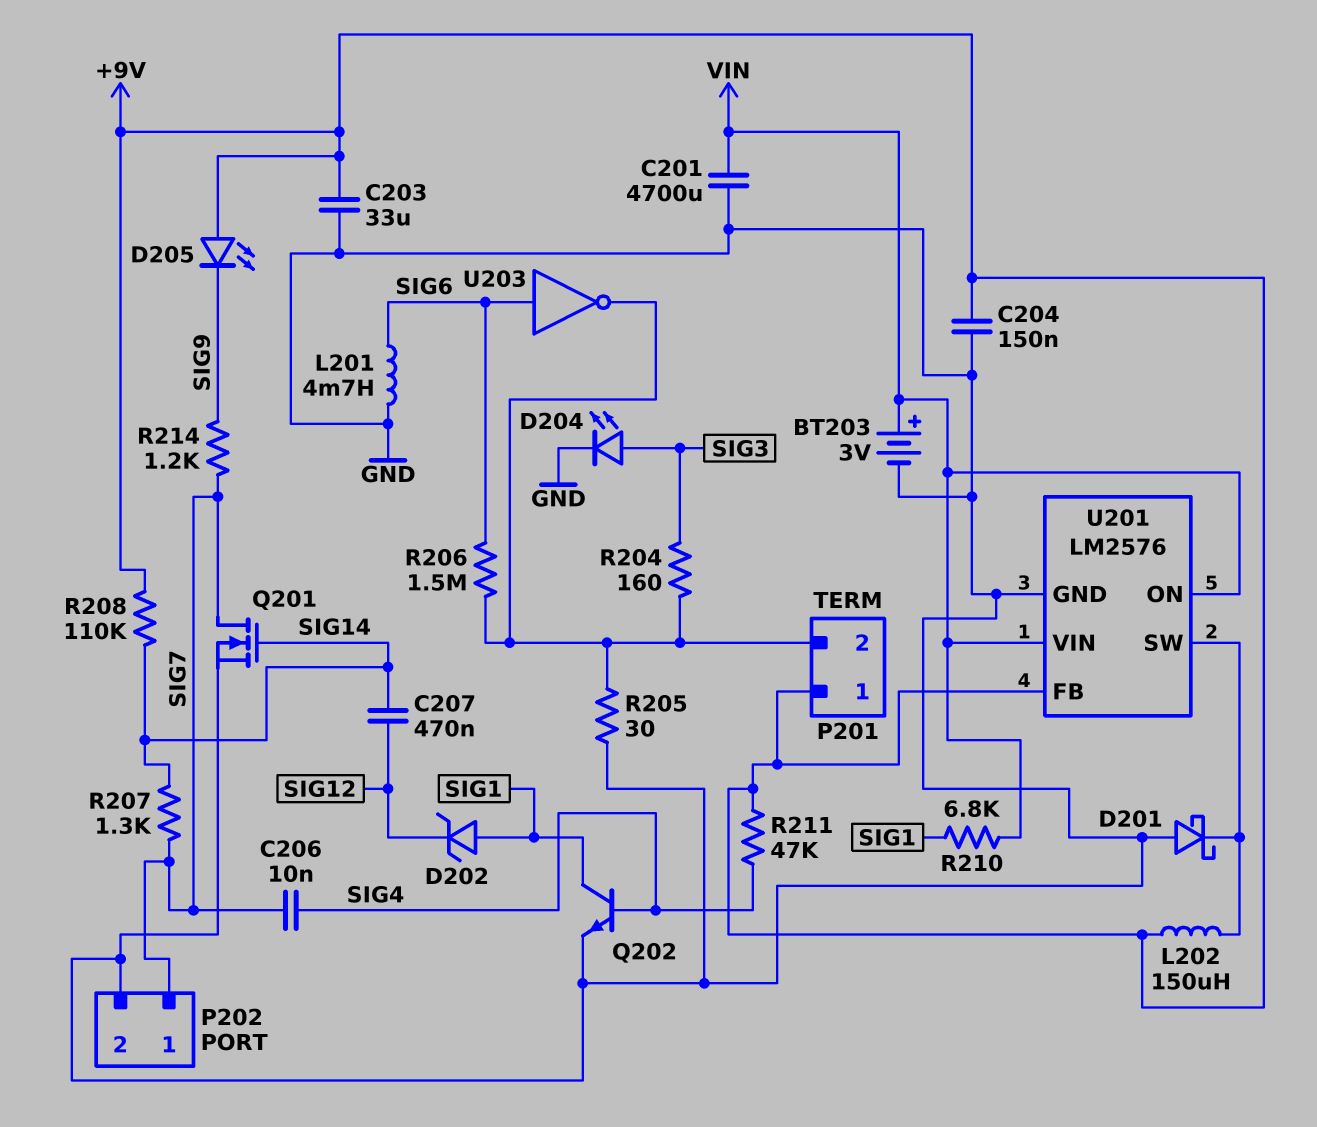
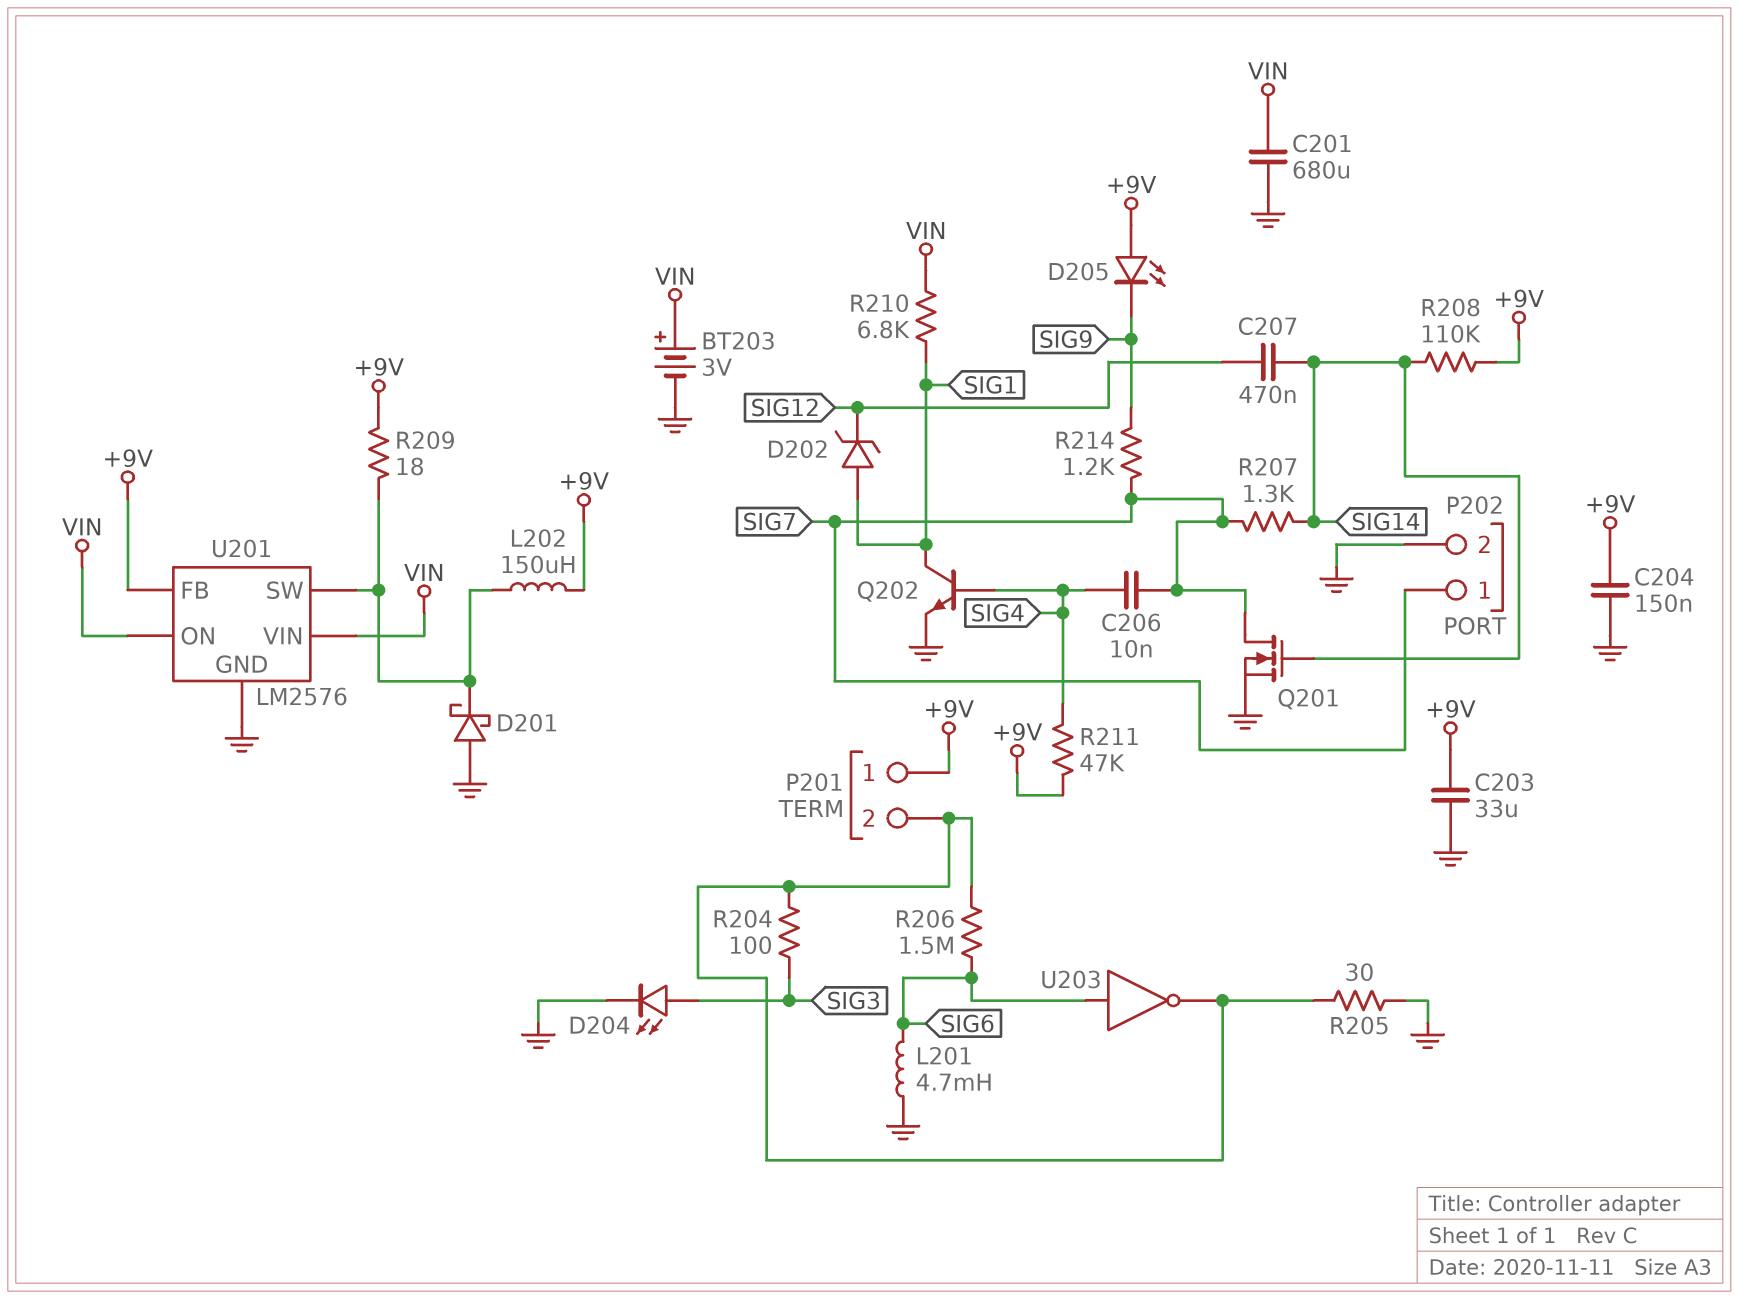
C201: 4700uF (GND, VIN) -> 680uF (GND, VIN)
R204: 160 (P201/2, SIG3) -> 100 (P201/2, SIG3)
R209: none -> 18 (+9V, U201/SW)

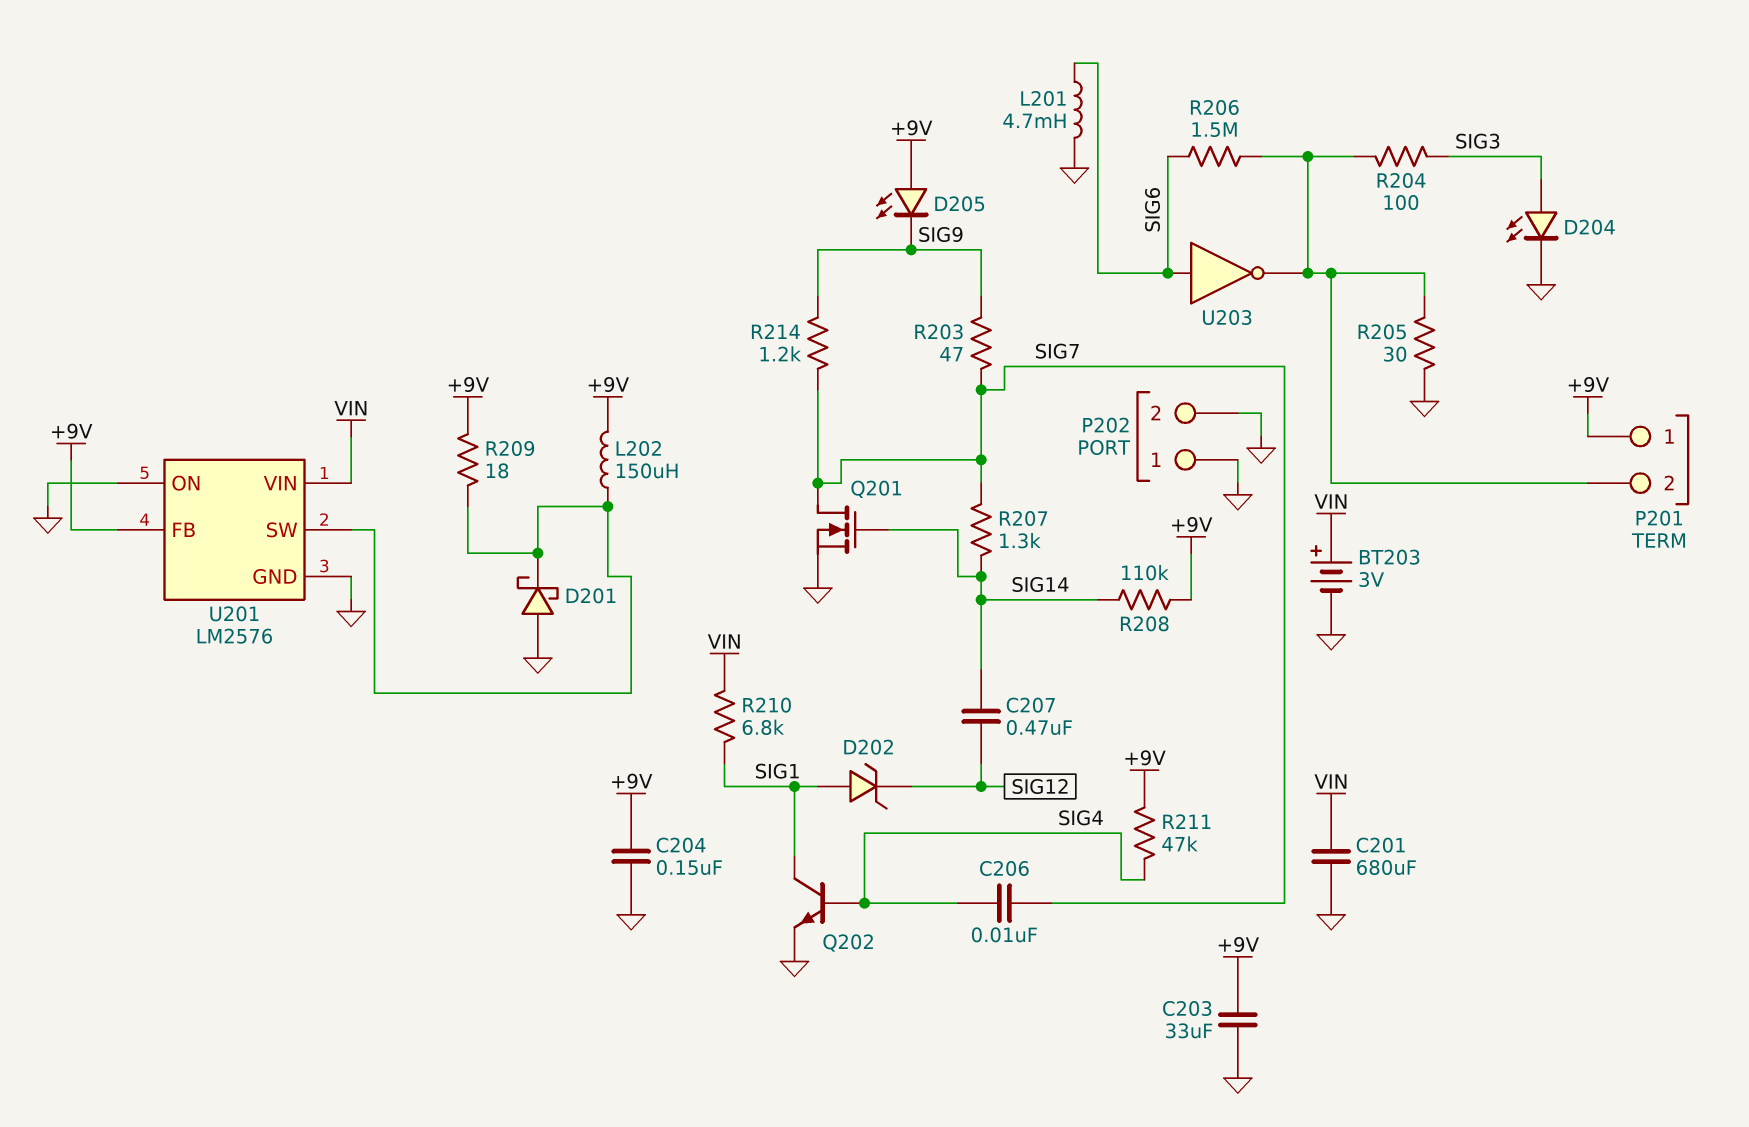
P202 pin 1: SIG7 -> GND
R203: none -> 47 (SIG7, SIG9)
U201 pin ON: VIN -> GND

